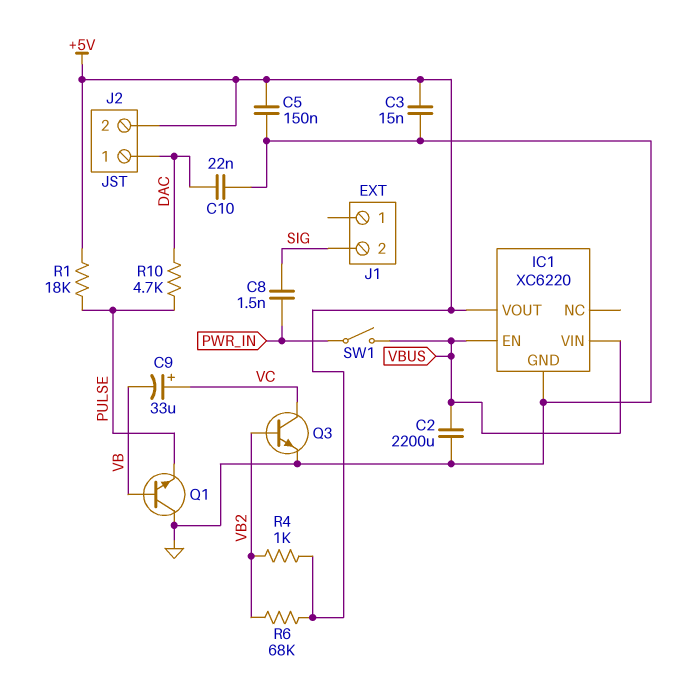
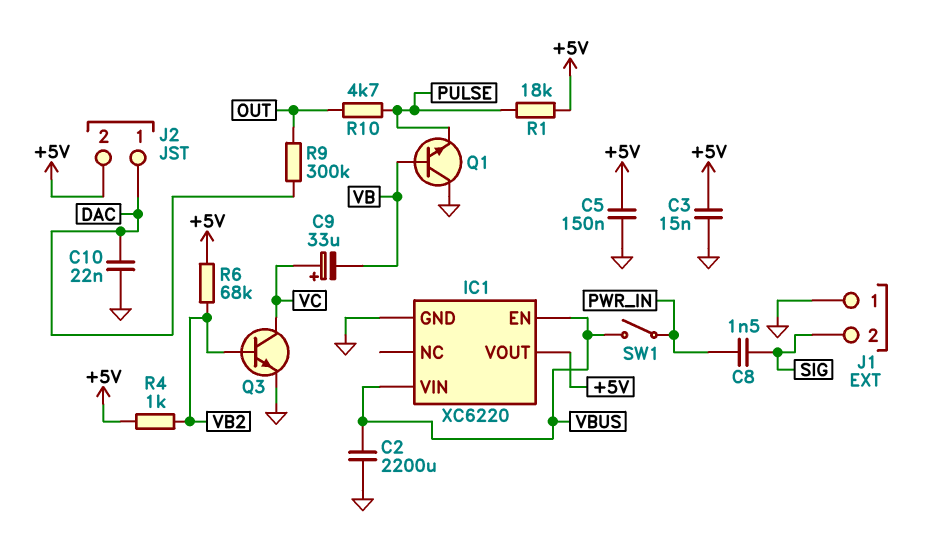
J1 pin 1: none -> GND
R9: none -> 300k (DAC, OUT)
R10: 4.7k (DAC, PULSE) -> 4.7k (OUT, PULSE)

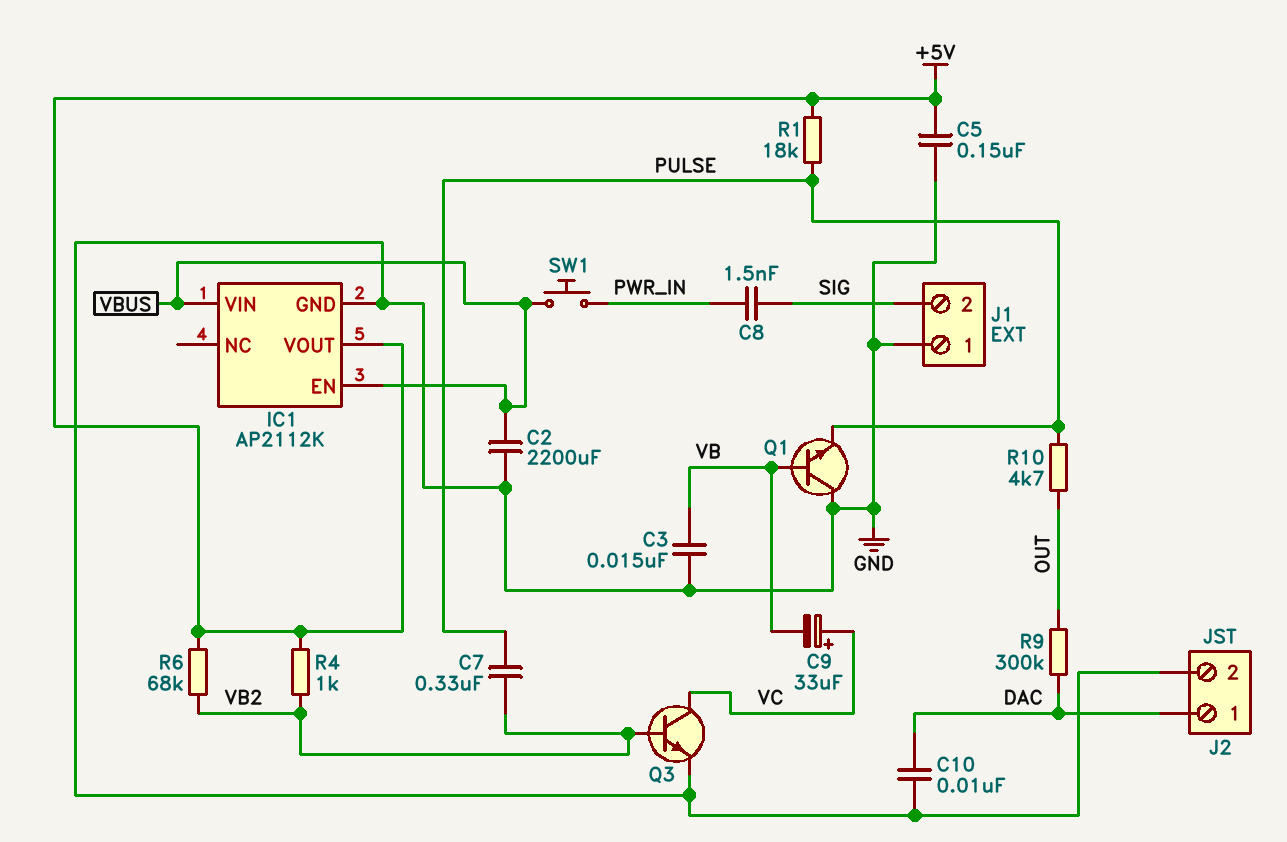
C3: 15nF (+5V, GND) -> 15nF (GND, VB)
C7: none -> 330nF (PULSE, VB2)
C10: 22nF (DAC, GND) -> 10nF (DAC, GND)
IC1: XC6220 -> AP2112K
J2 pin 2: +5V -> GND
SW1: switch (PWR_IN, VBUS) -> button (PWR_IN, VBUS)

